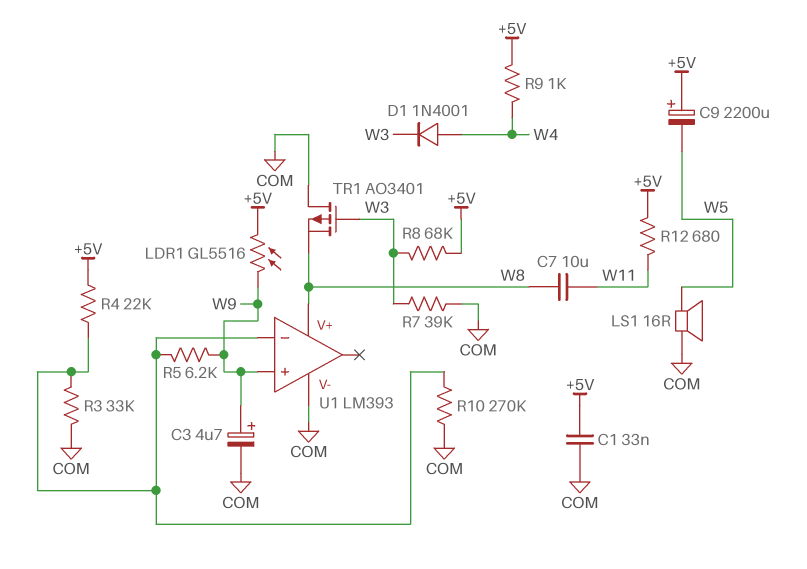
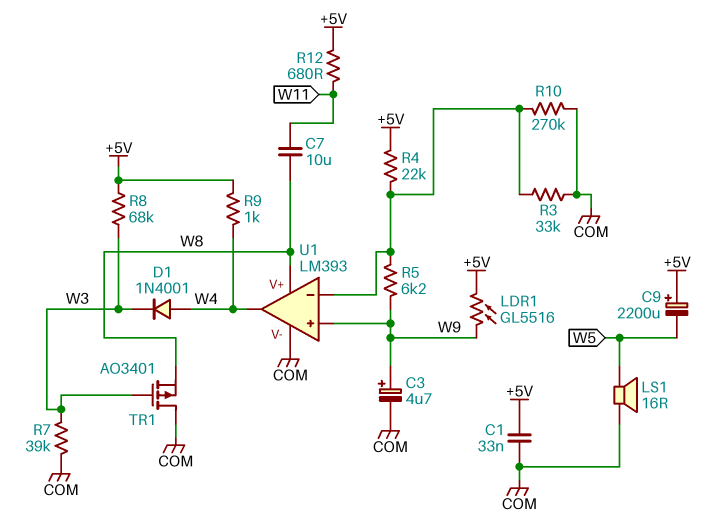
U1 pin out: none -> W4

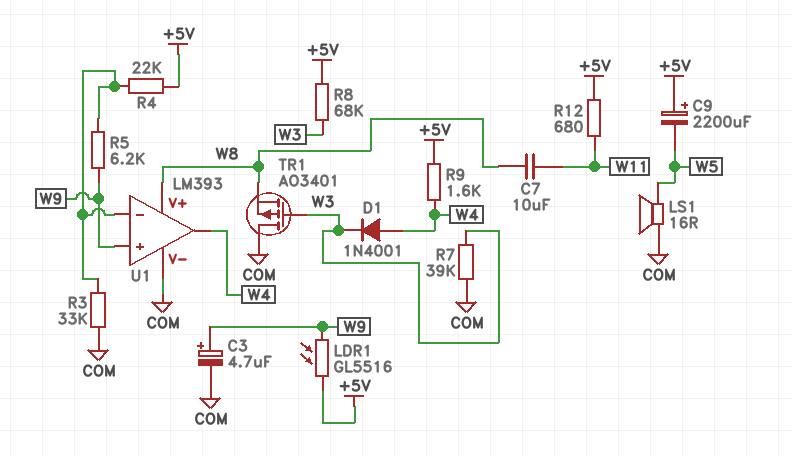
C1: 33nF (+5V, COM) -> none
R9: 1k (+5V, W4) -> 1.6k (+5V, W4)
R10: 270k (COM, U1/in-) -> none

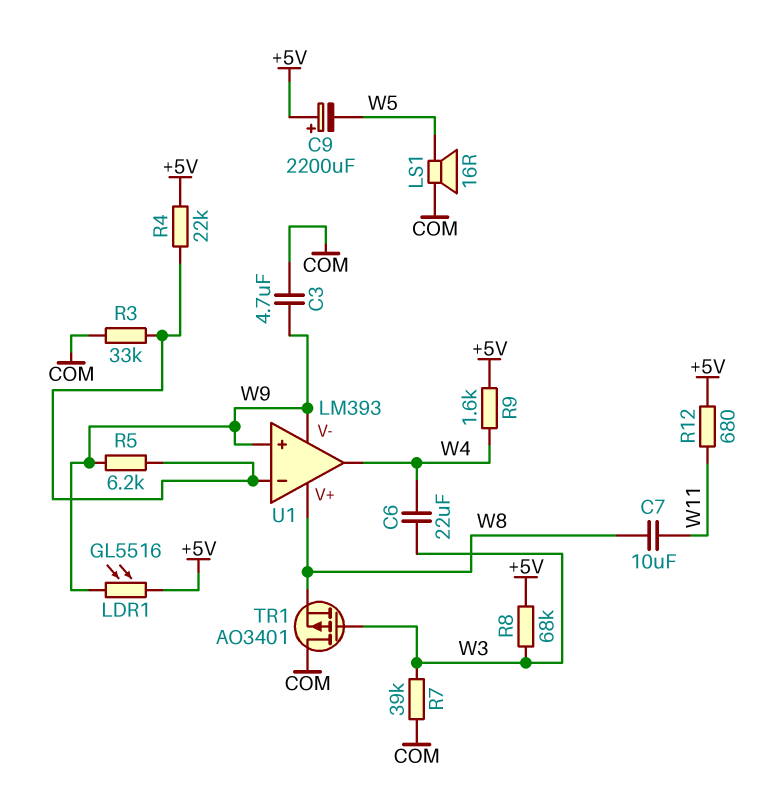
C3: 4.7uF (plus W9, minus COM) -> 4.7uF (COM, W9)
C6: none -> 22uF (W3, W4)
D1: diode 1N4001 (A W4, K W3) -> none
U1 pin V-: COM -> W9

